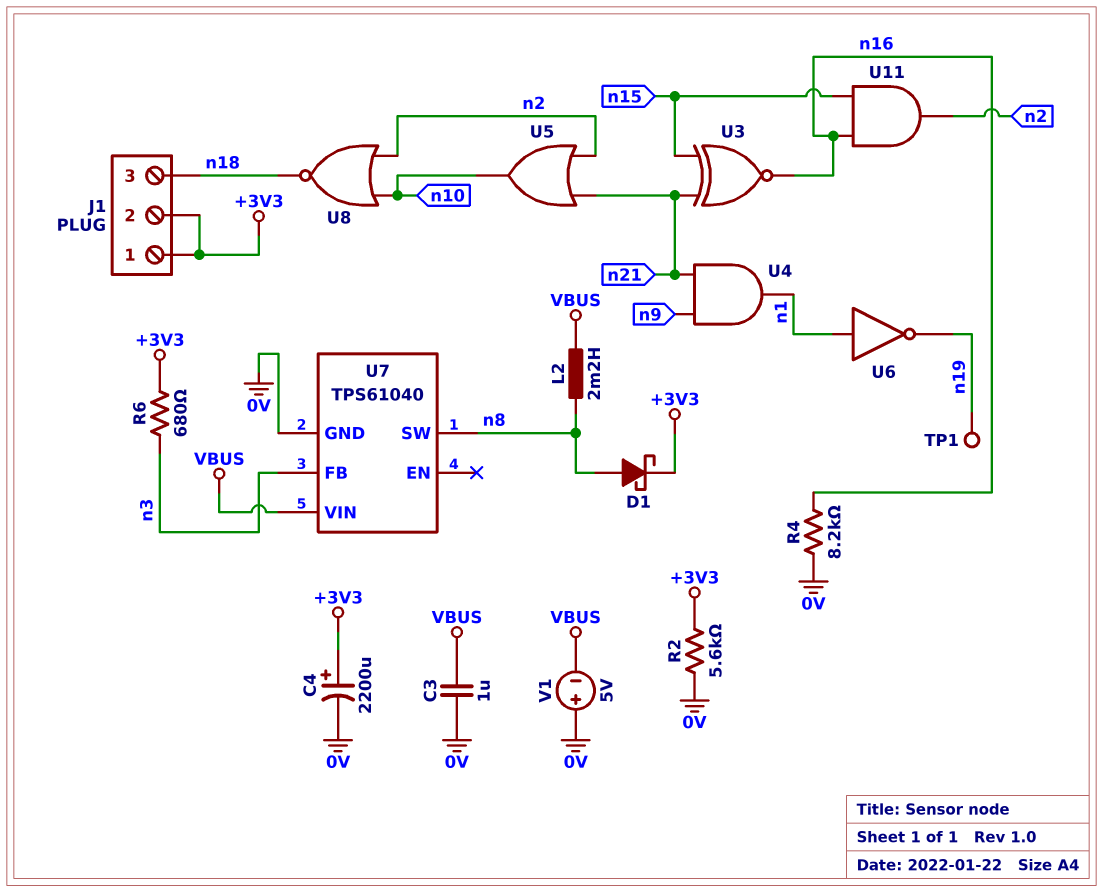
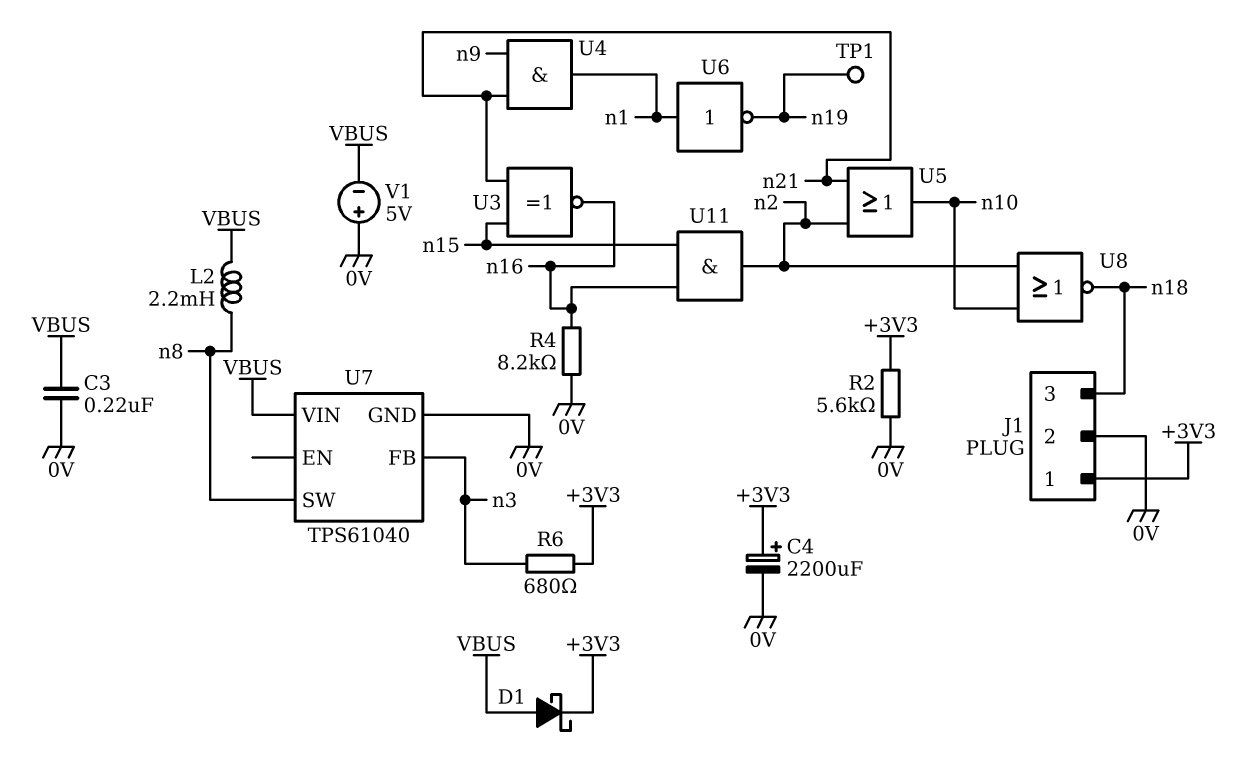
C3: 1uF (0V, VBUS) -> 220nF (0V, VBUS)
D1: schottky (A n8, K +3V3) -> schottky (A VBUS, K +3V3)
J1 pin 2: +3V3 -> 0V

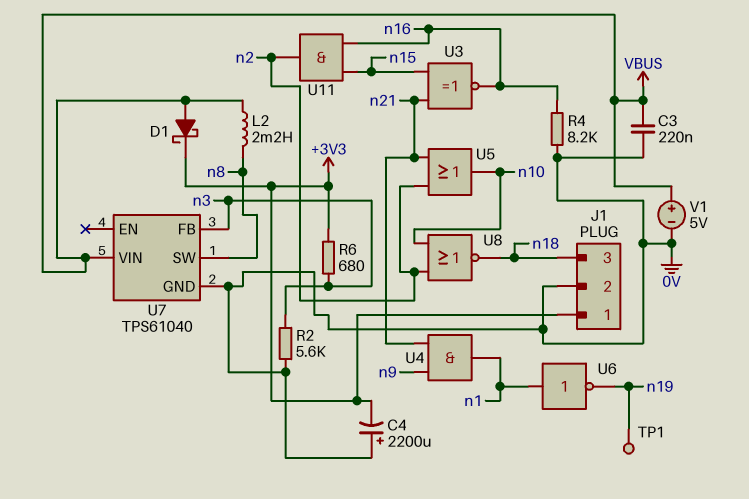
C4: 2200uF (plus +3V3, minus 0V) -> 2200uF (plus 0V, minus +3V3)
R2: 5.6k (+3V3, 0V) -> 5.6k (0V, n3)
V1: 5V (plus 0V, minus VBUS) -> 5V (plus VBUS, minus 0V)

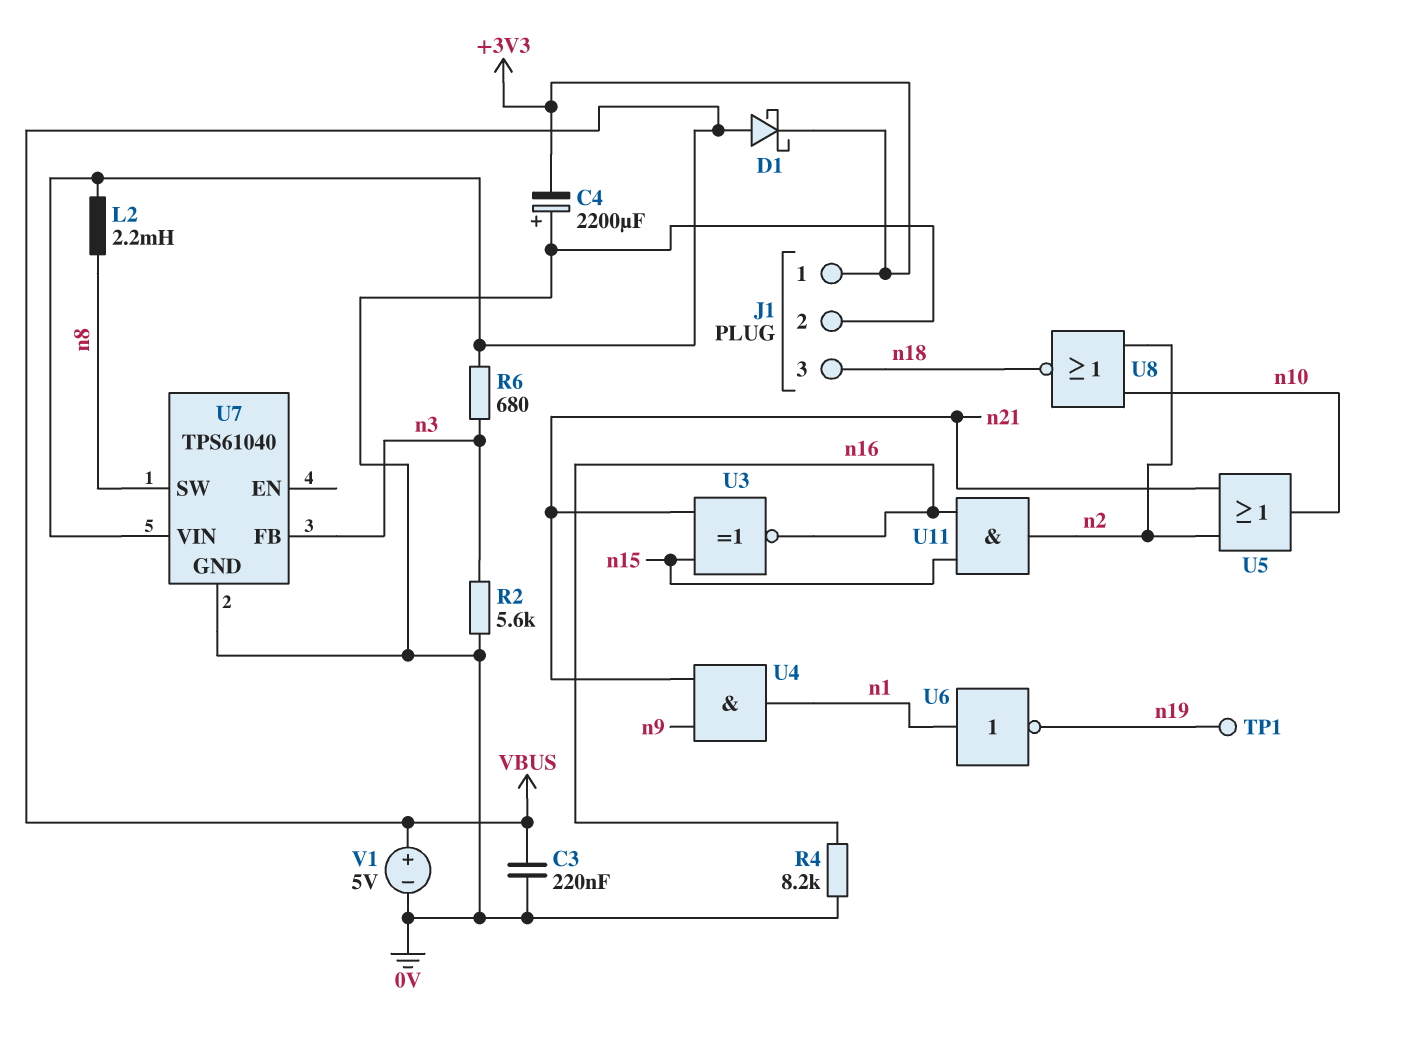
R6: 680 (+3V3, n3) -> 680 (VBUS, n3)

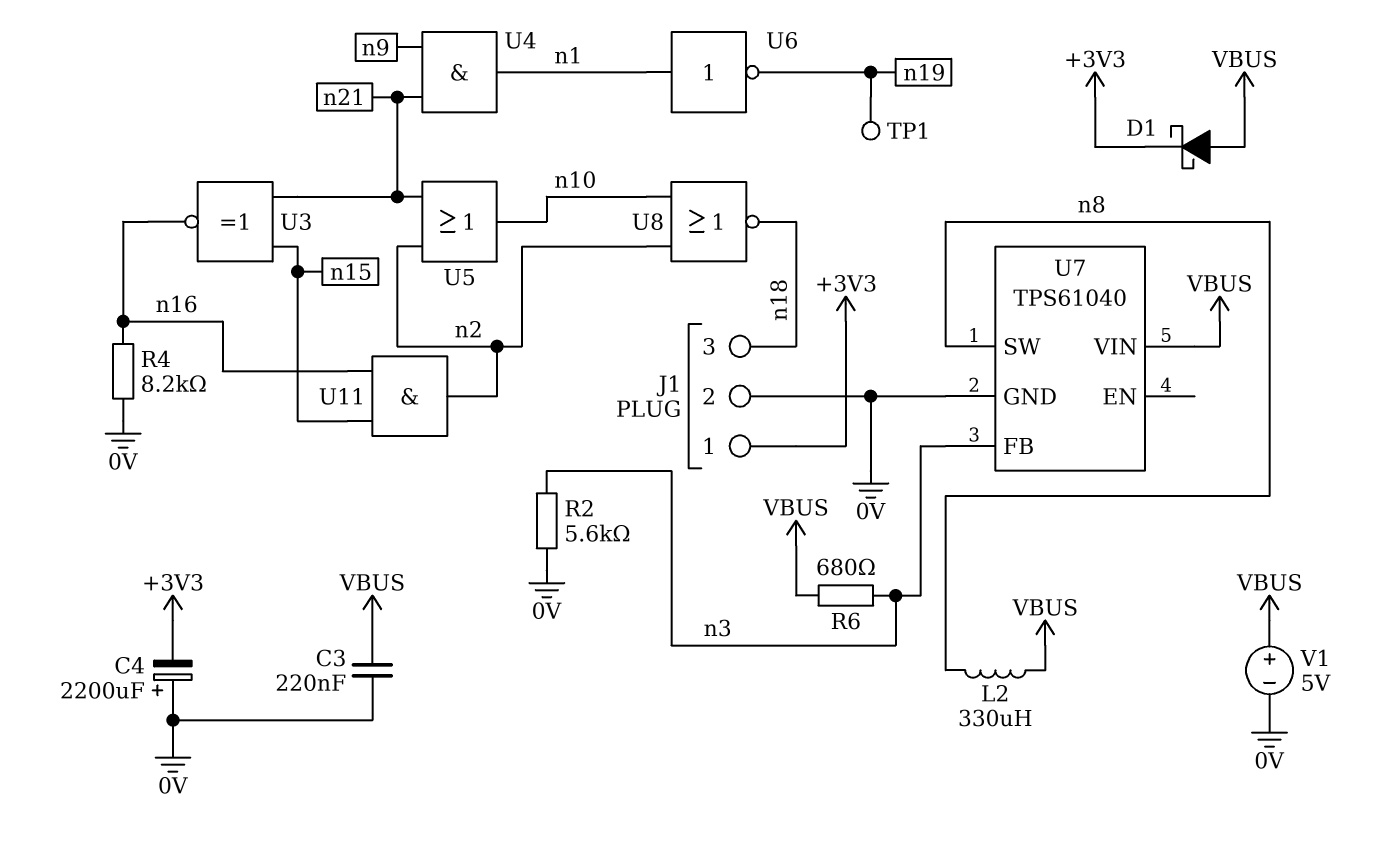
L2: 2.2mH (VBUS, n8) -> 330uH (VBUS, n8)

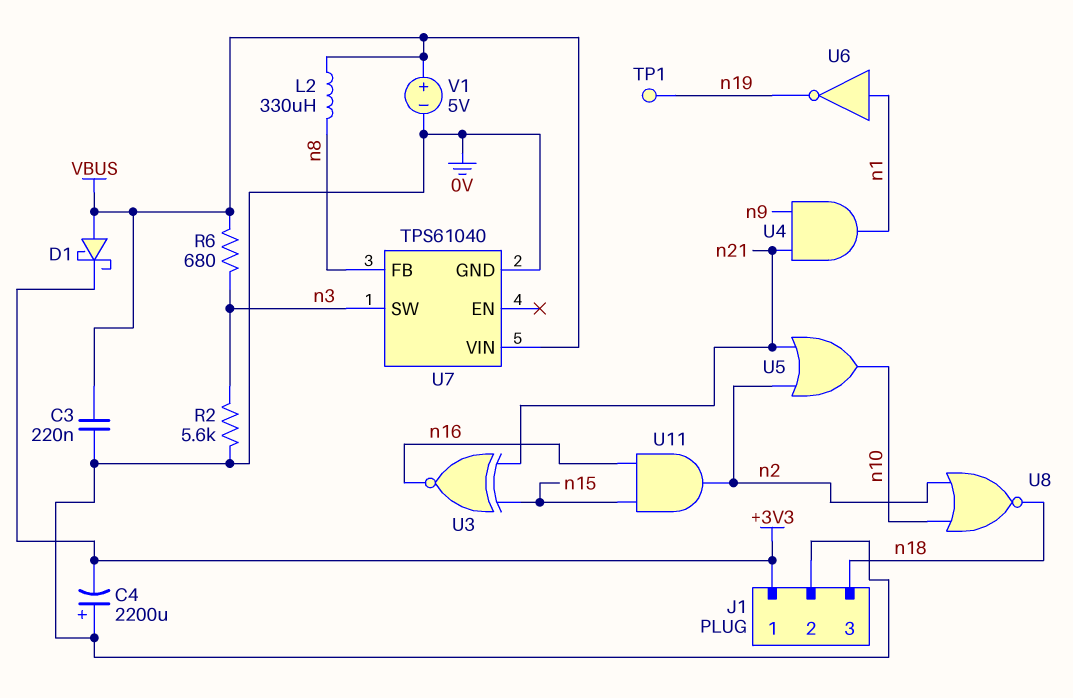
R4: 8.2k (0V, n16) -> none
U7 pin FB: n3 -> n8
U7 pin SW: n8 -> n3

